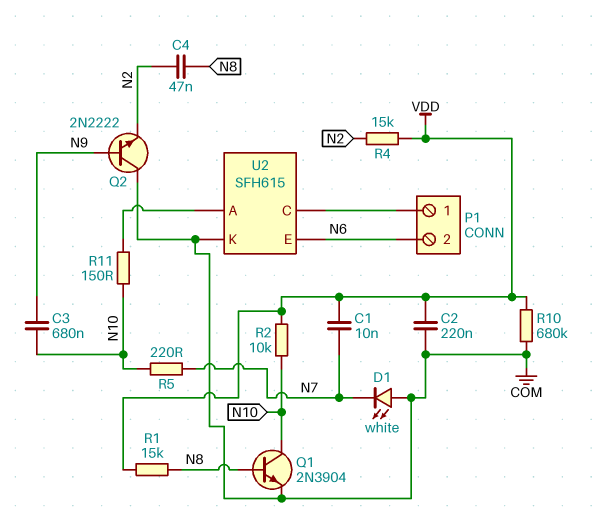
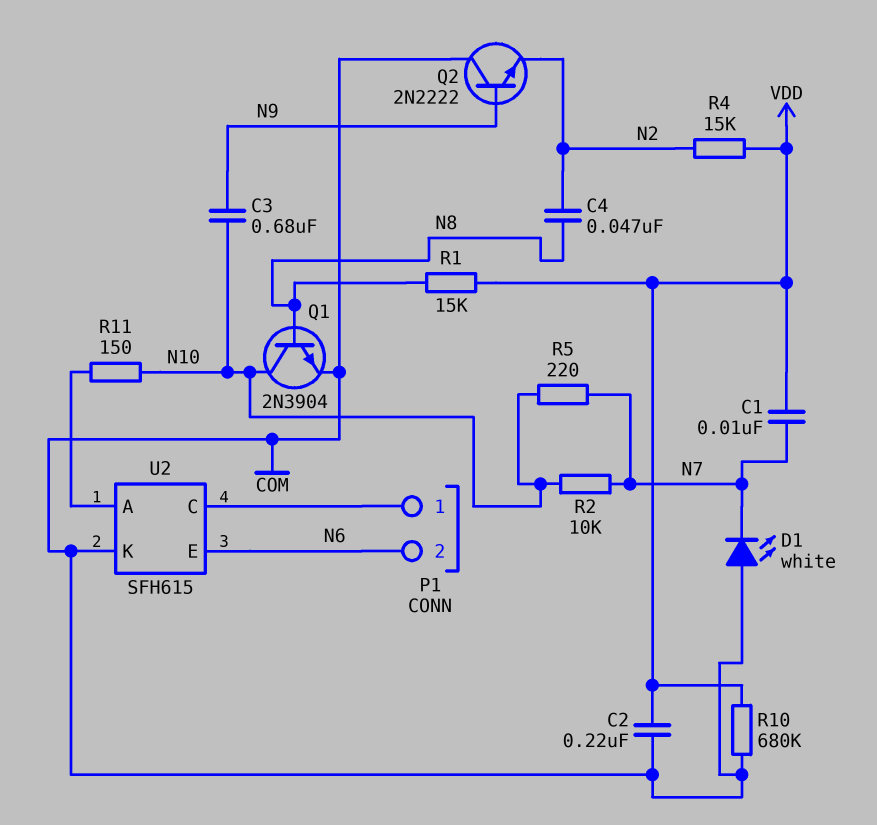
R2: 10k (N10, VDD) -> 10k (N7, N10)

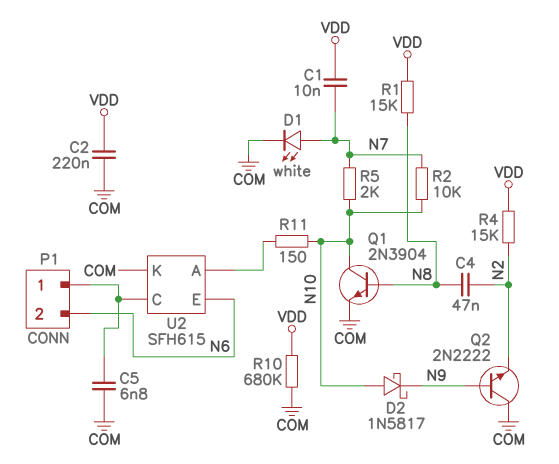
C3: 680nF (N9, N10) -> none
C5: none -> 6.8nF (COM, P1/1)
D1: LED white (A COM, K N7) -> LED white (A N7, K COM)
D2: none -> schottky 1N5817 (A N10, K N9)
R5: 220 (N7, N10) -> 2k (N7, N10)

